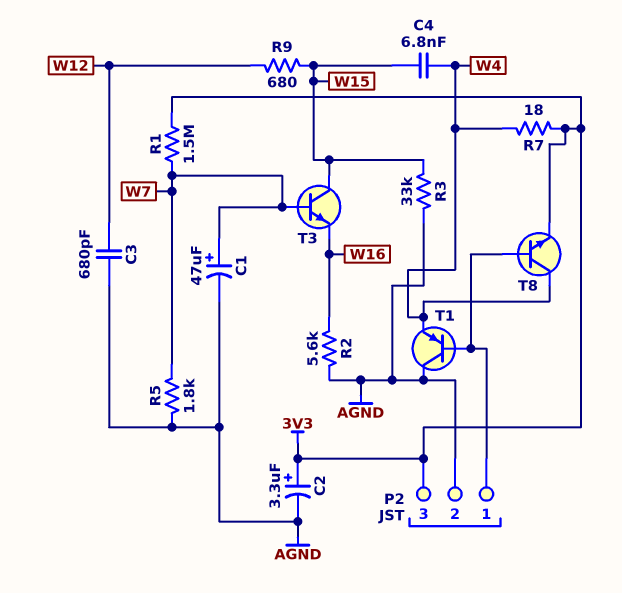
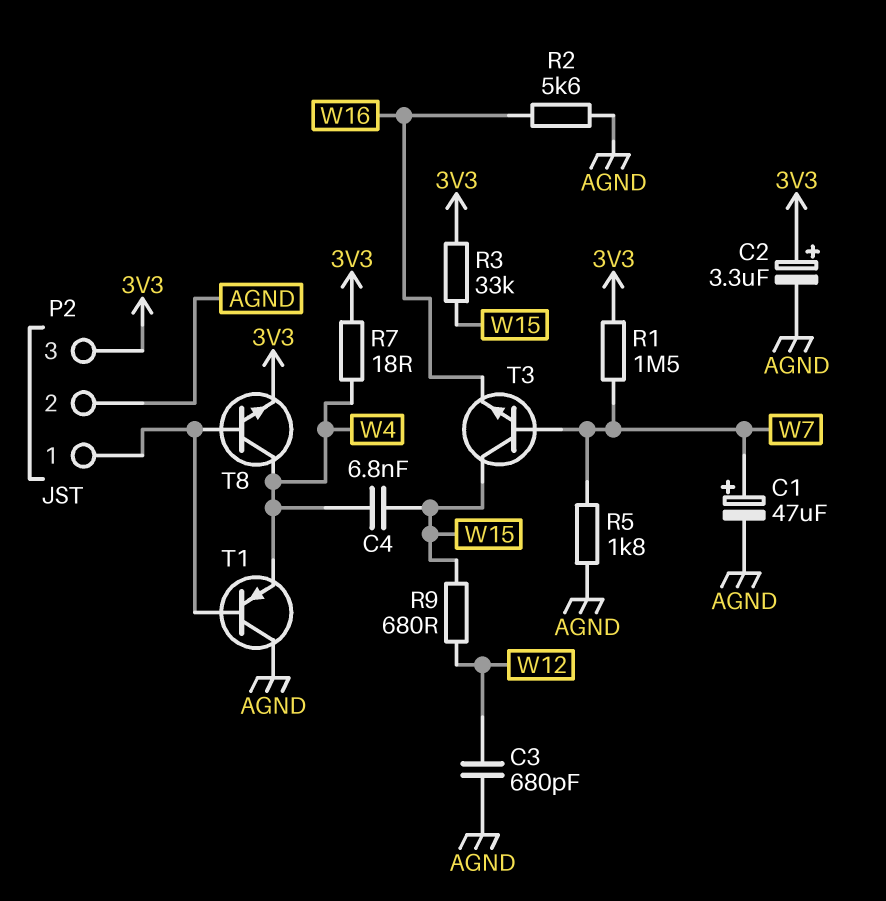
R3: 33k (AGND, W15) -> 33k (3V3, W15)

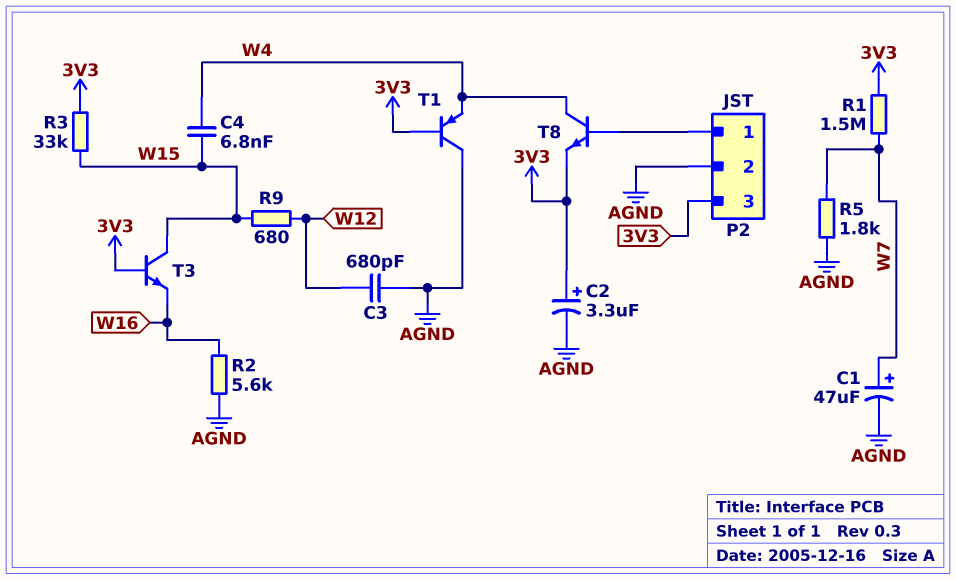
R7: 18 (3V3, W4) -> none
T1: PNP (B P2/1, C AGND, E W4) -> PNP (B 3V3, C AGND, E W4)
T3: NPN (B W7, C W15, E W16) -> NPN (B 3V3, C W15, E W16)

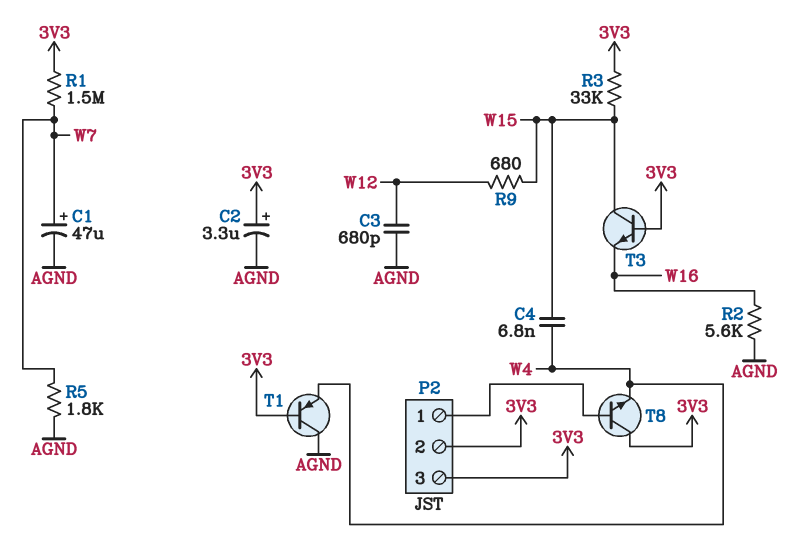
P2 pin 2: AGND -> 3V3
T8: NPN (B P2/1, C W4, E 3V3) -> NPN (B P2/1, C 3V3, E W4)

